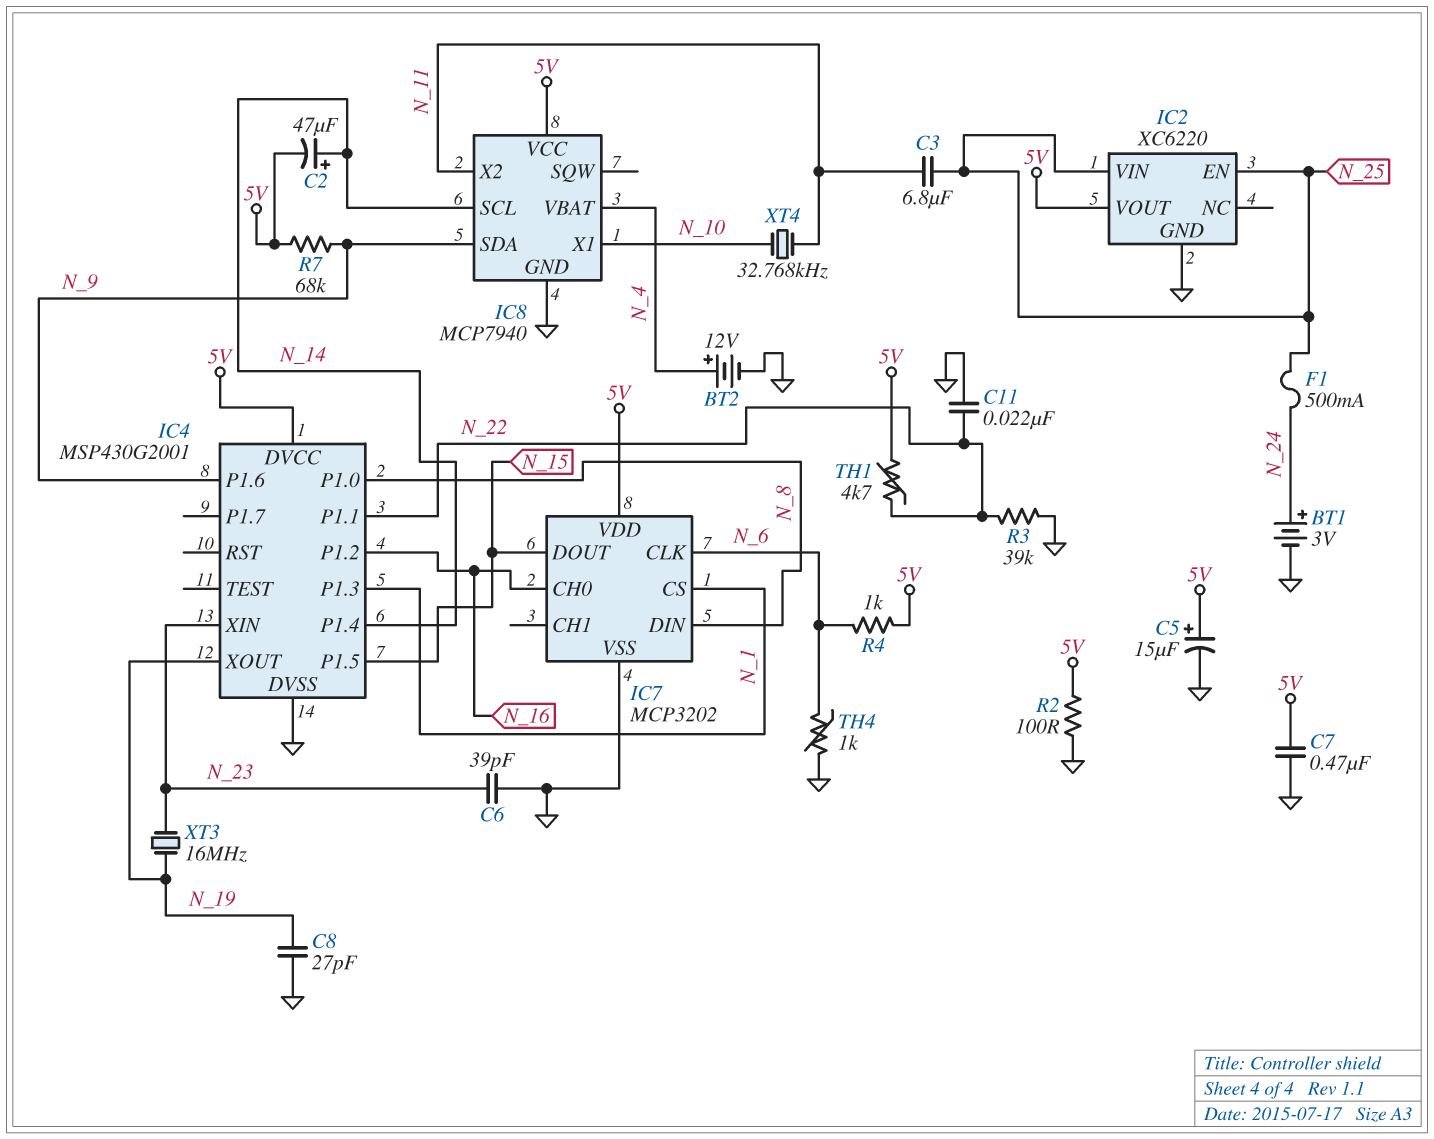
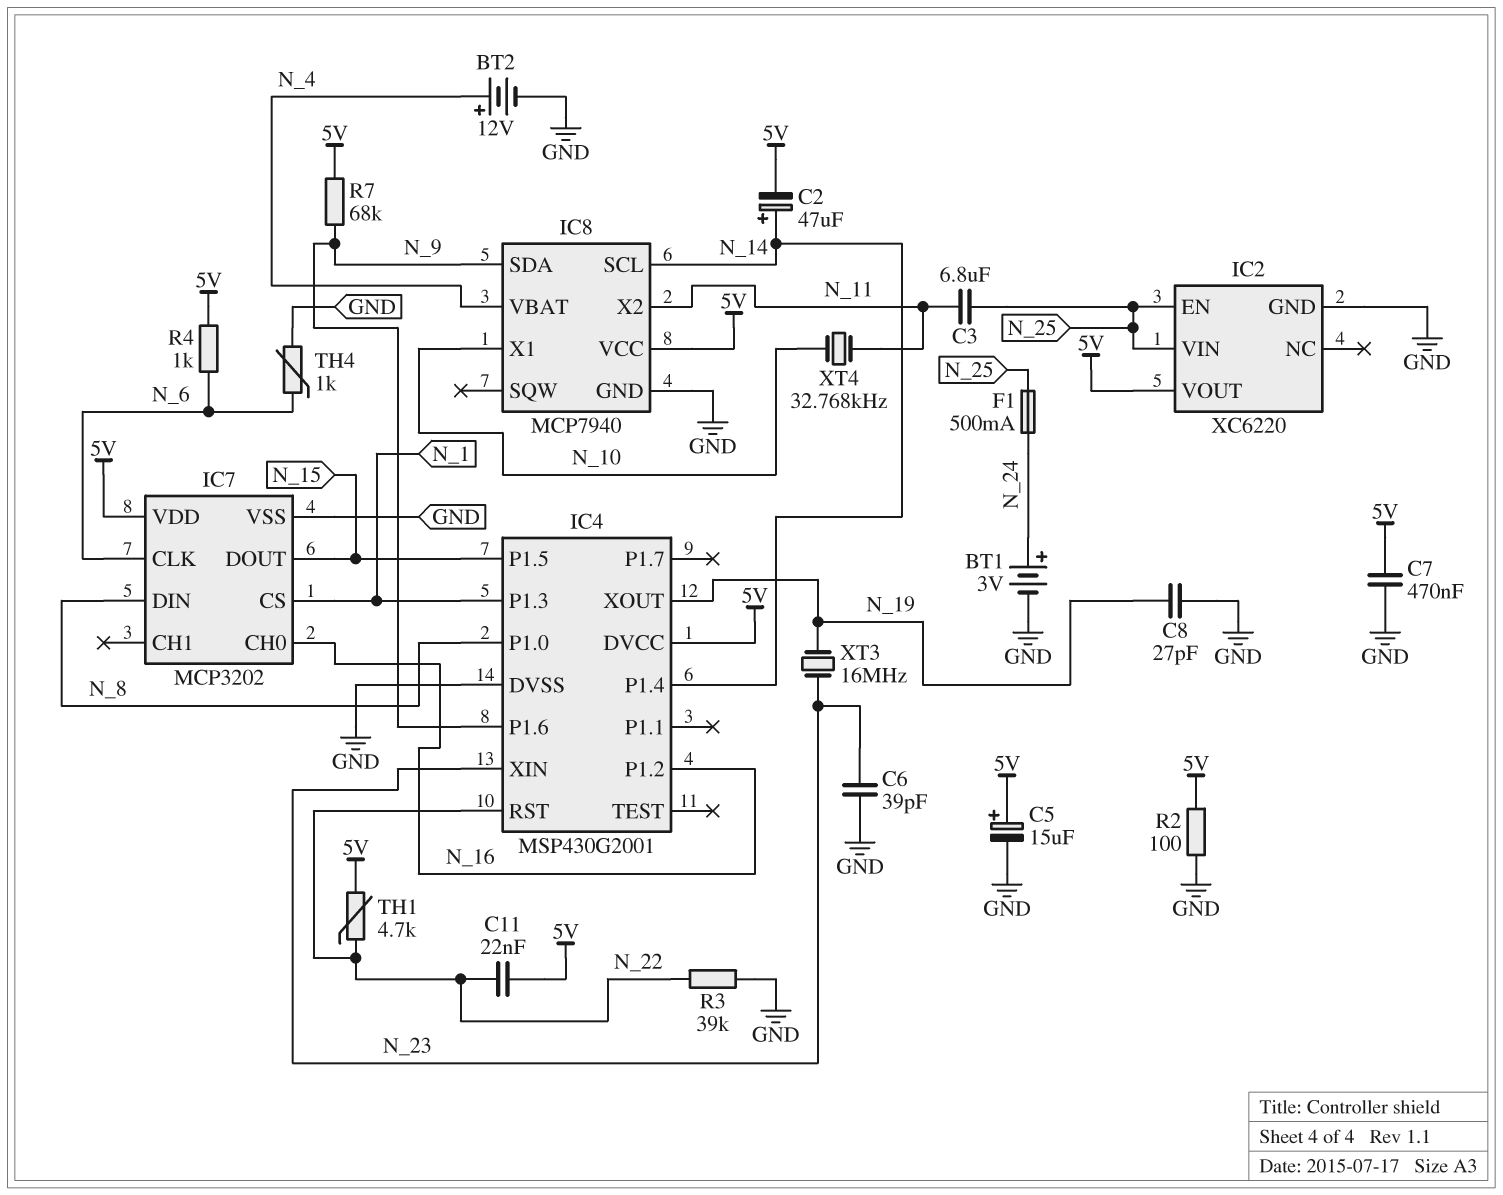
C11: 22nF (GND, N_22) -> 22nF (5V, N_22)
IC4 pin P1.1: N_22 -> none
IC4 pin RST: none -> N_22

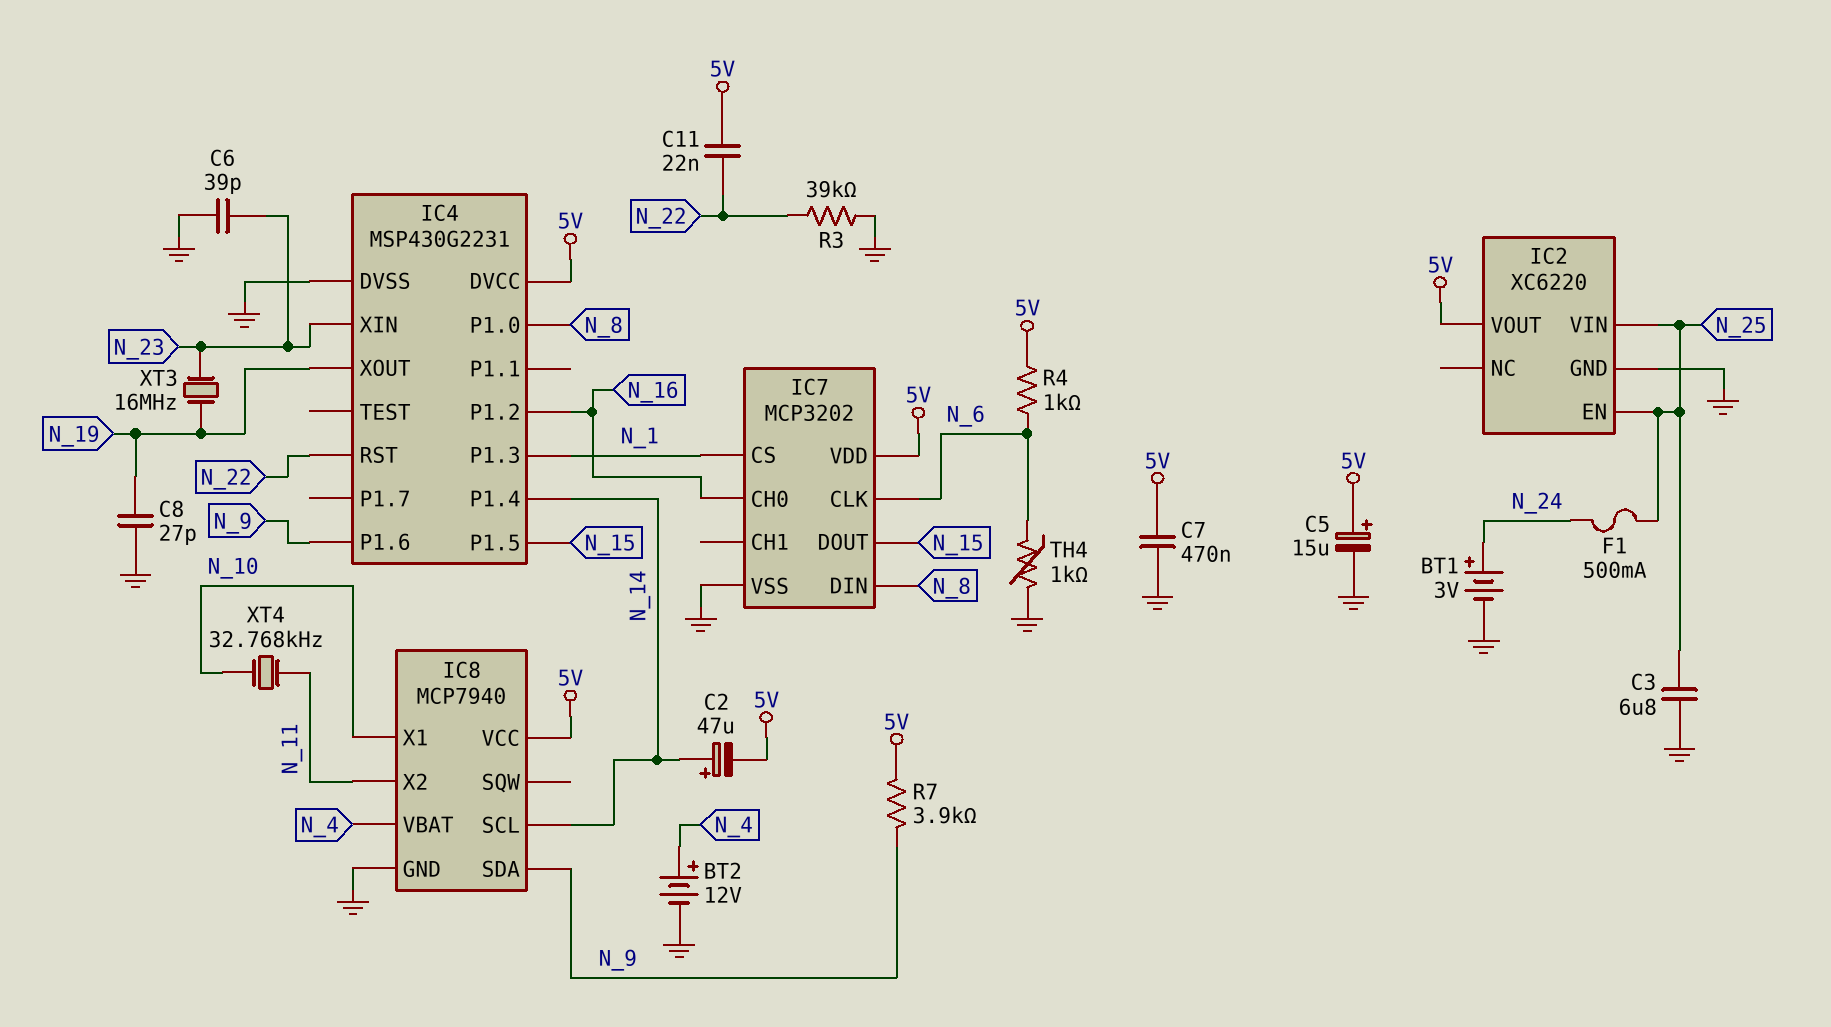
C3: 6.8uF (N_11, N_25) -> 6.8uF (GND, N_25)
IC4: MSP430G2001 -> MSP430G2231
R2: 100 (5V, GND) -> none
R7: 68k (5V, N_9) -> 3.9k (5V, N_9)
TH1: 4.7k (5V, N_22) -> none

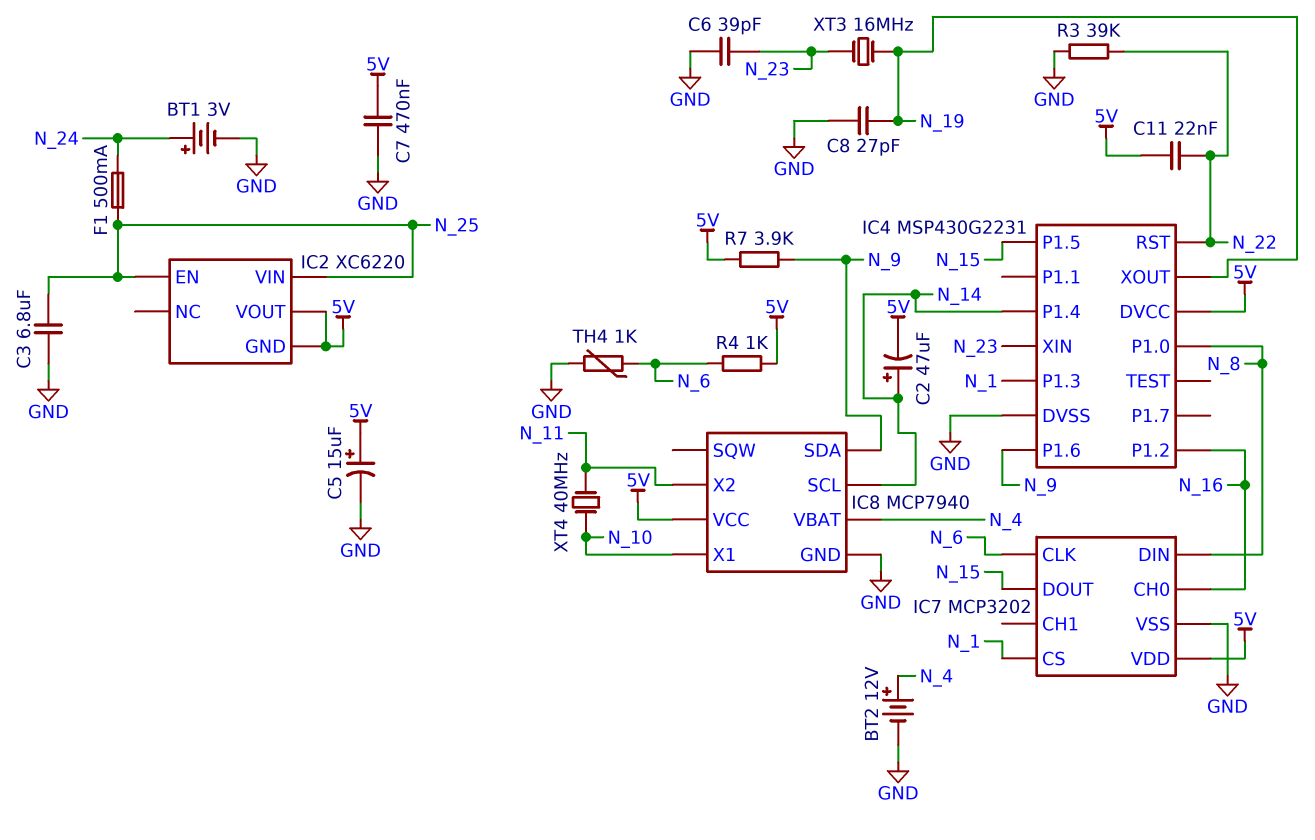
IC2 pin GND: GND -> 5V
XT4: 32.768kHz (N_10, N_11) -> 40MHz (N_10, N_11)

